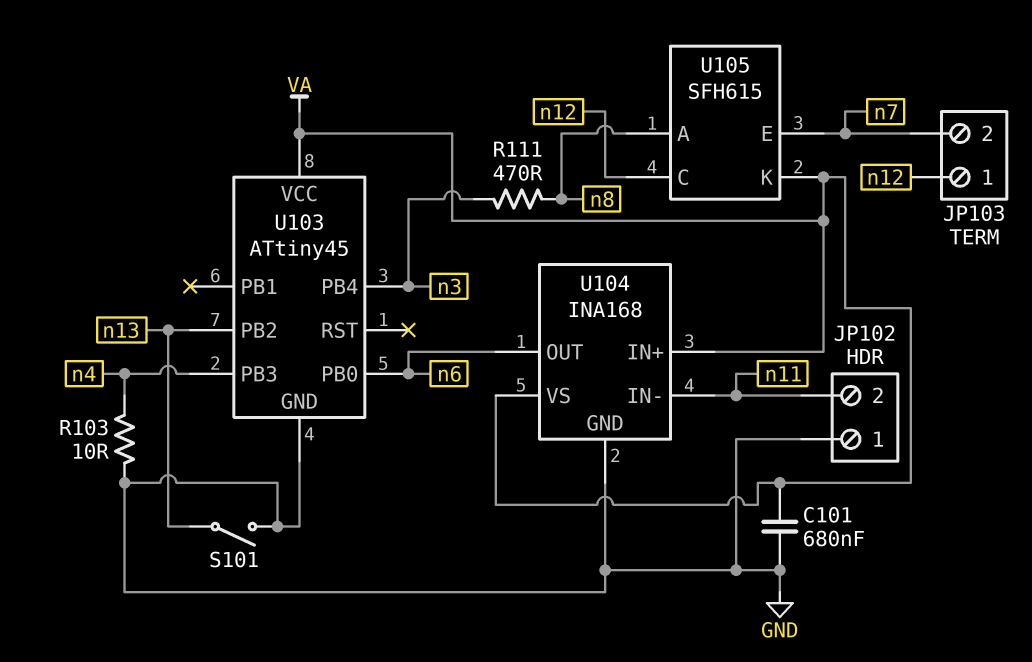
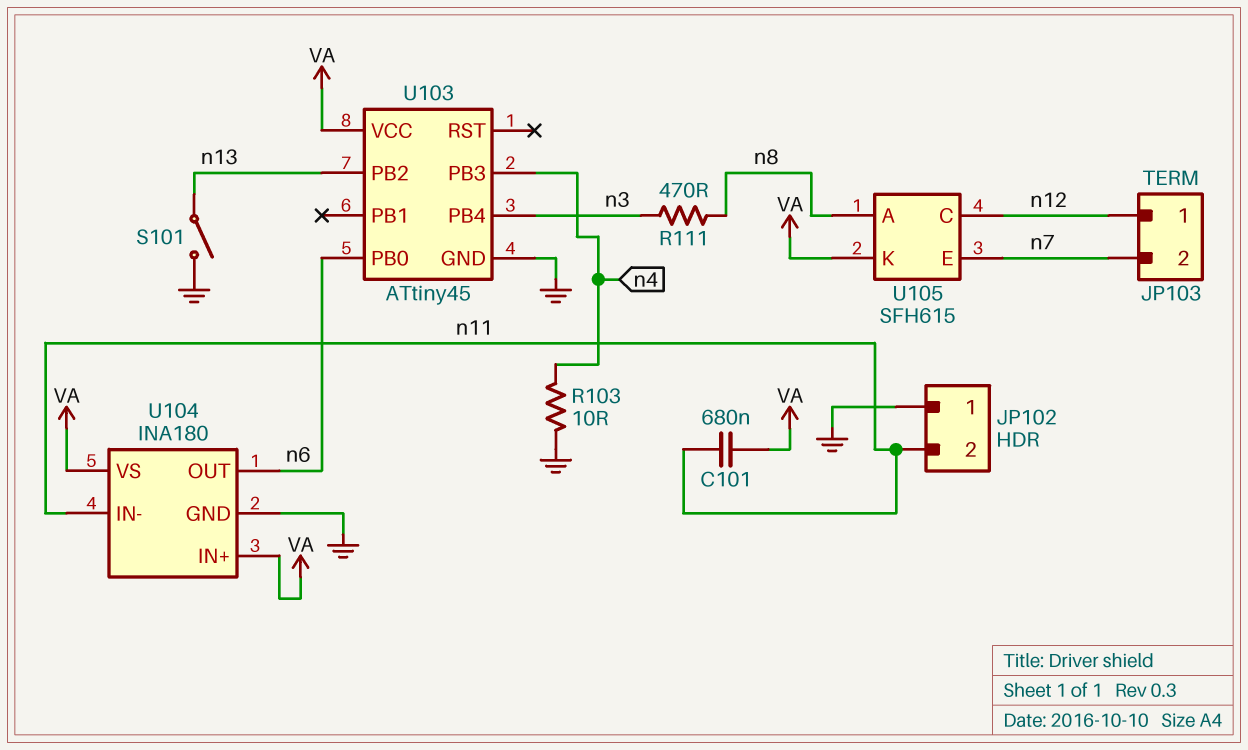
C101: 680nF (GND, VA) -> 680nF (VA, n11)
U104: INA168 -> INA180

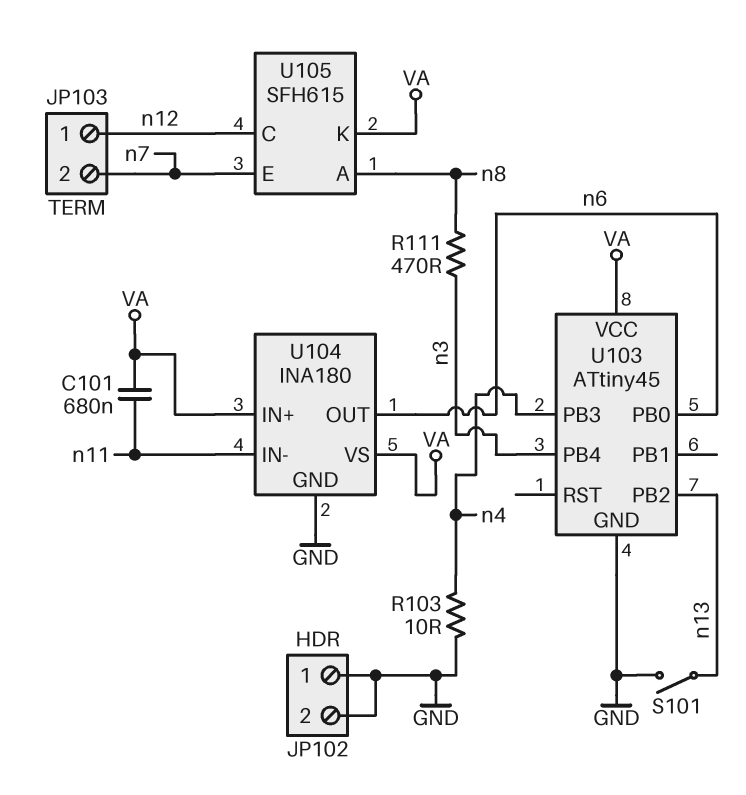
JP102 pin 2: n11 -> GND

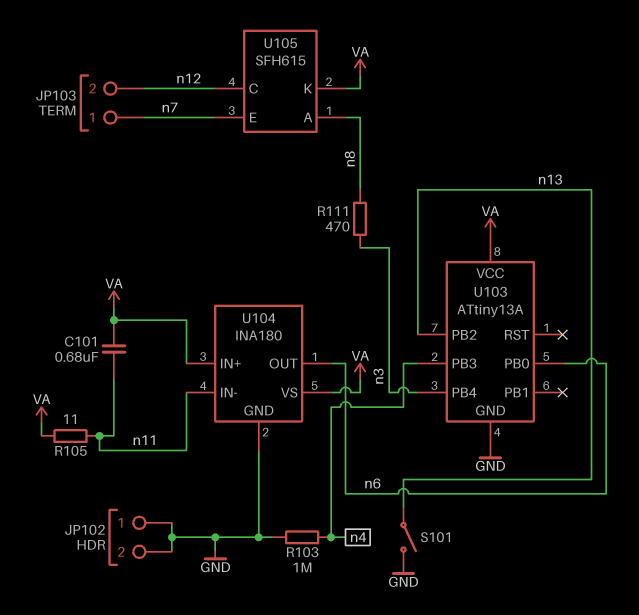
JP103 pin 1: n12 -> n7
JP103 pin 2: n7 -> n12
R103: 10 (GND, n4) -> 1M (GND, n4)
R105: none -> 11 (VA, n11)
U103: ATtiny45 -> ATtiny13A

